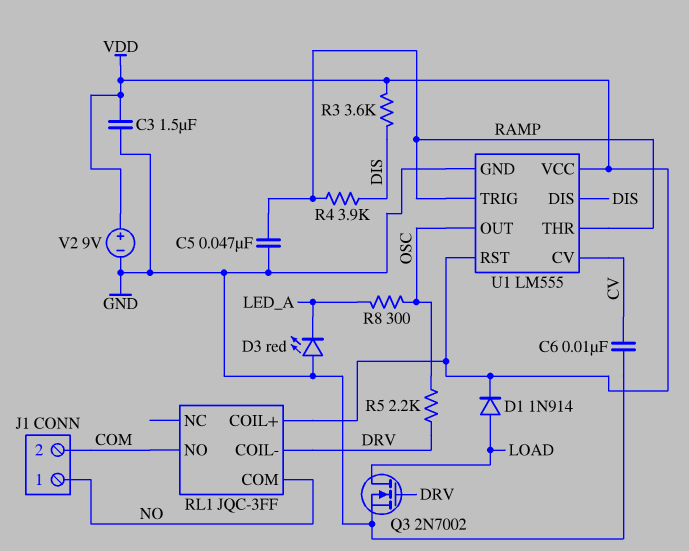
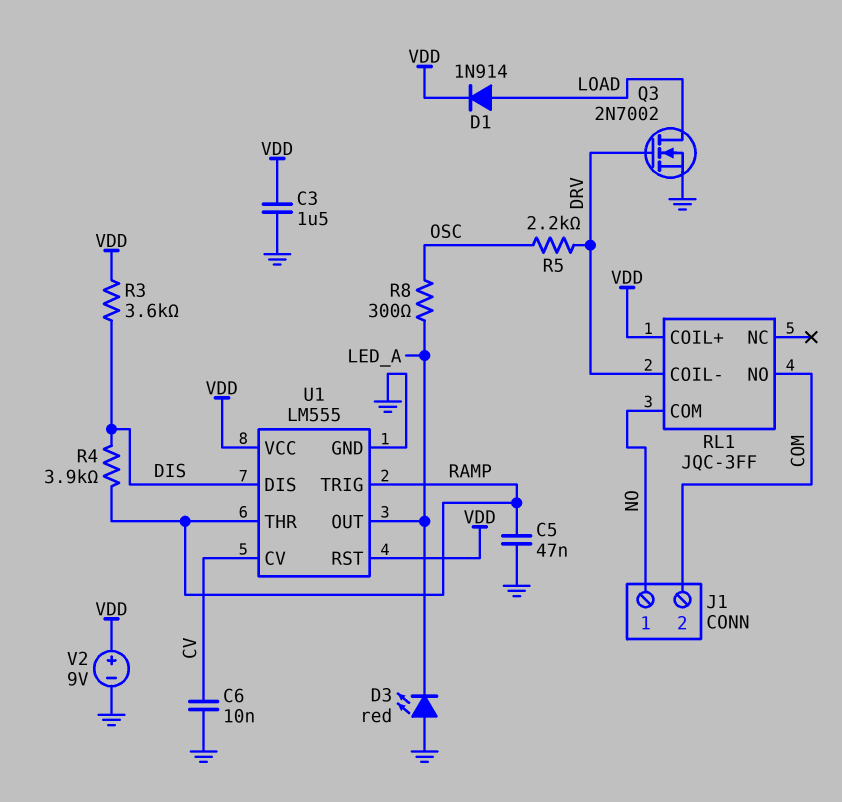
U1 pin OUT: OSC -> LED_A

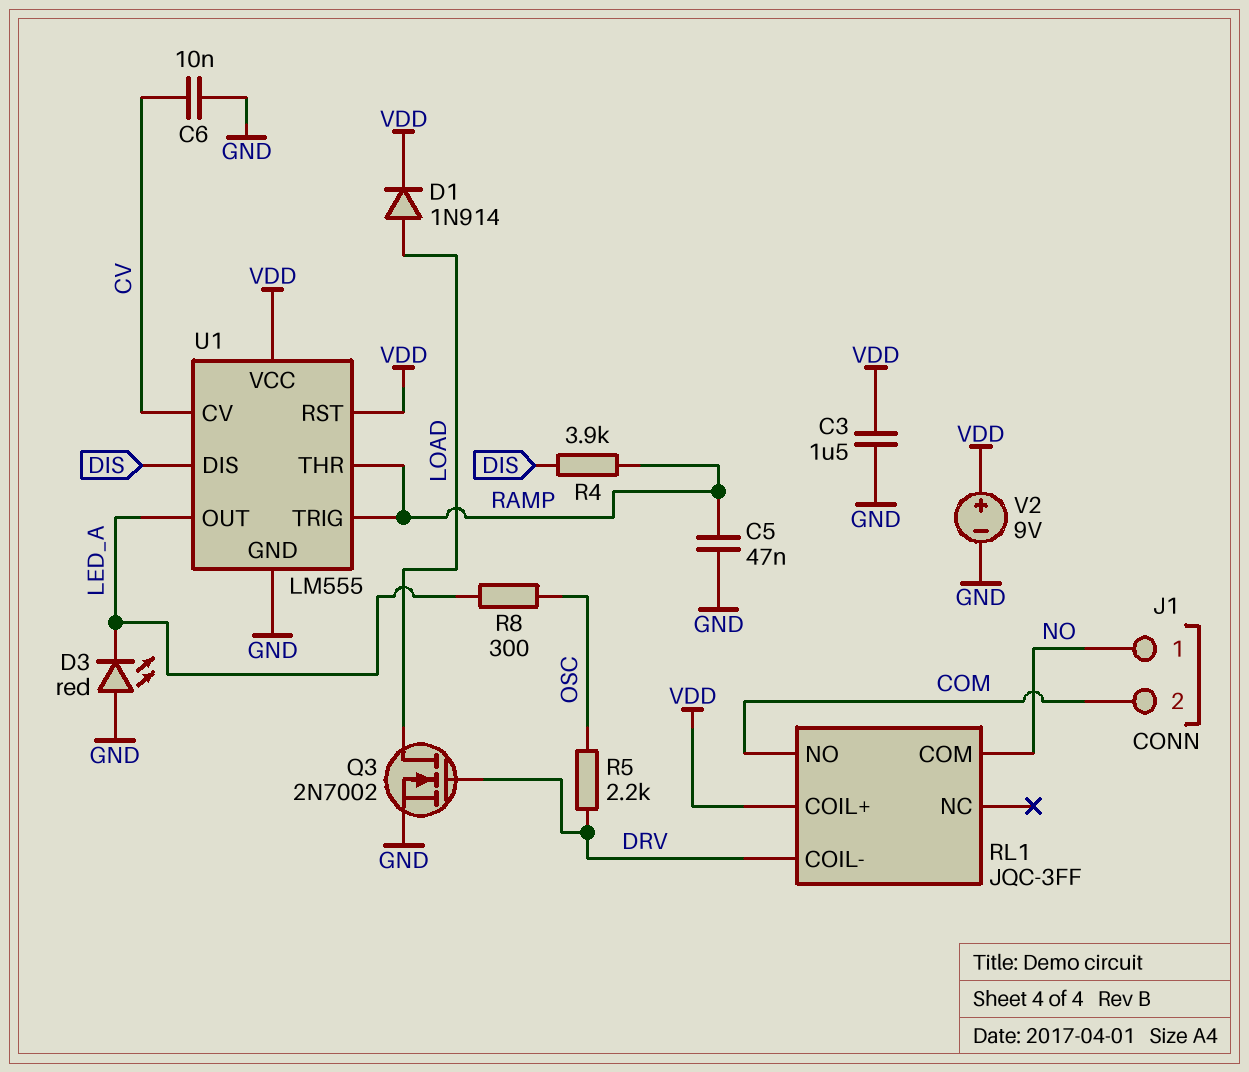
R3: 3.6k (DIS, VDD) -> none

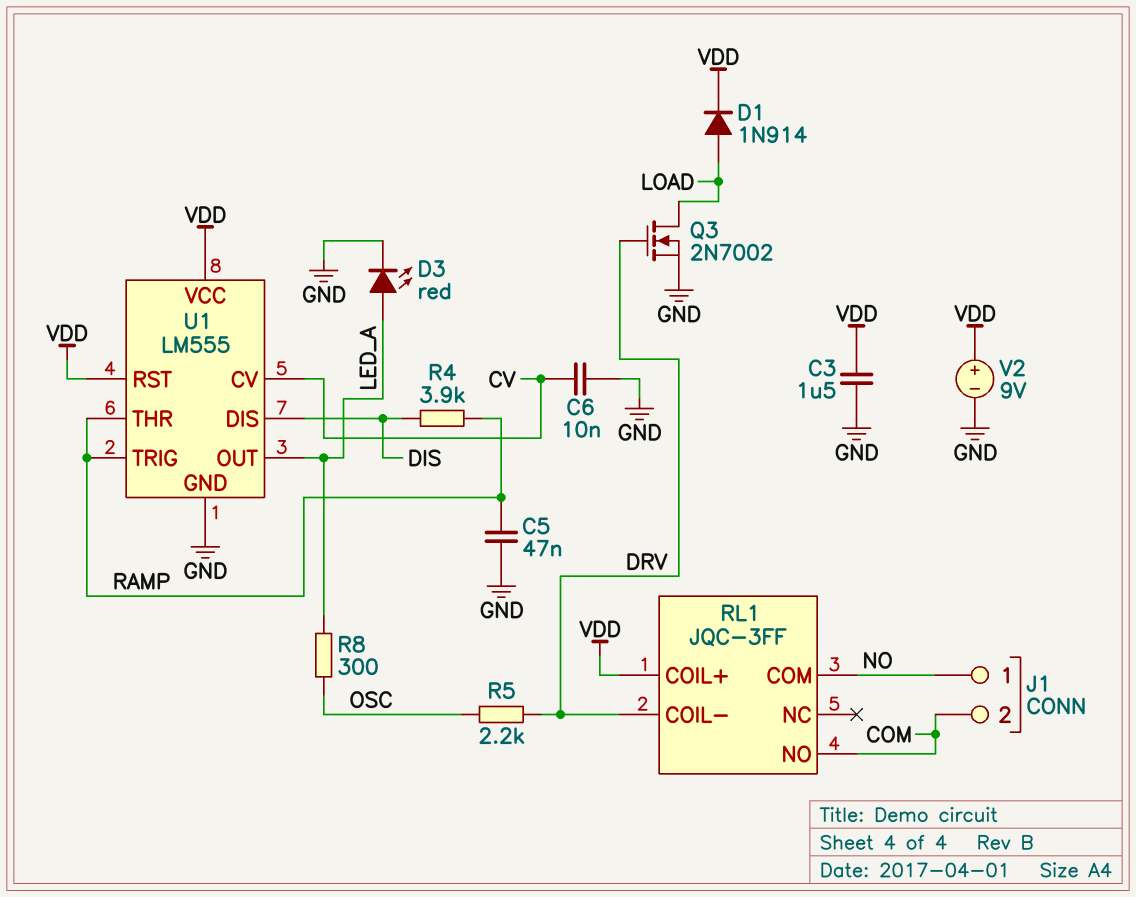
D3: LED red (A GND, K LED_A) -> LED red (A LED_A, K GND)

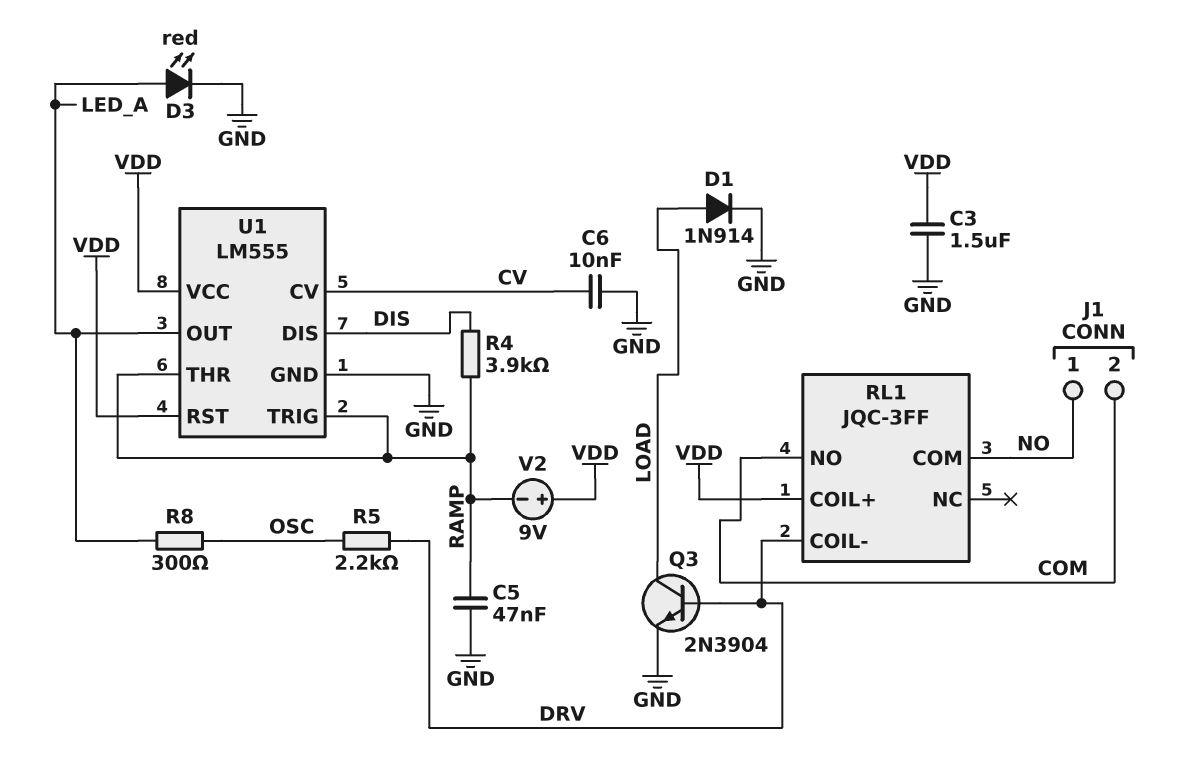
D1: diode 1N914 (A LOAD, K VDD) -> diode 1N914 (A LOAD, K GND)
Q3: NMOS 2N7002 (G DRV, D LOAD, S GND) -> NPN 2N3904 (B DRV, C LOAD, E GND)
V2: 9V (plus VDD, minus GND) -> 9V (plus VDD, minus RAMP)

